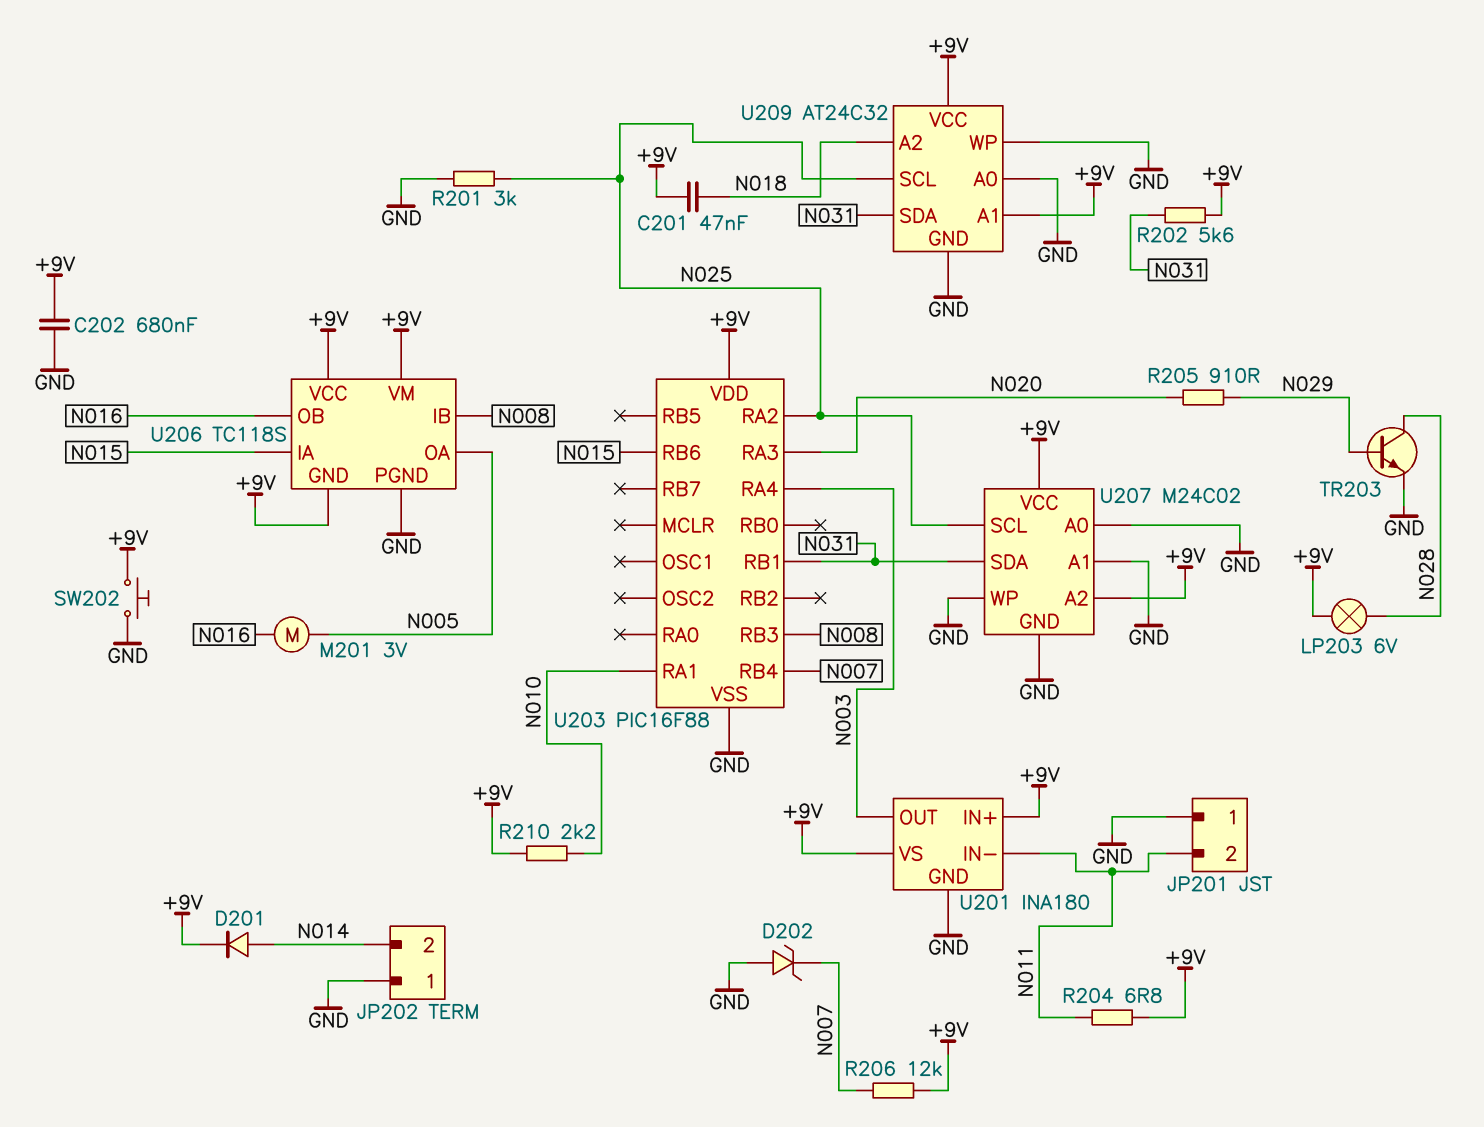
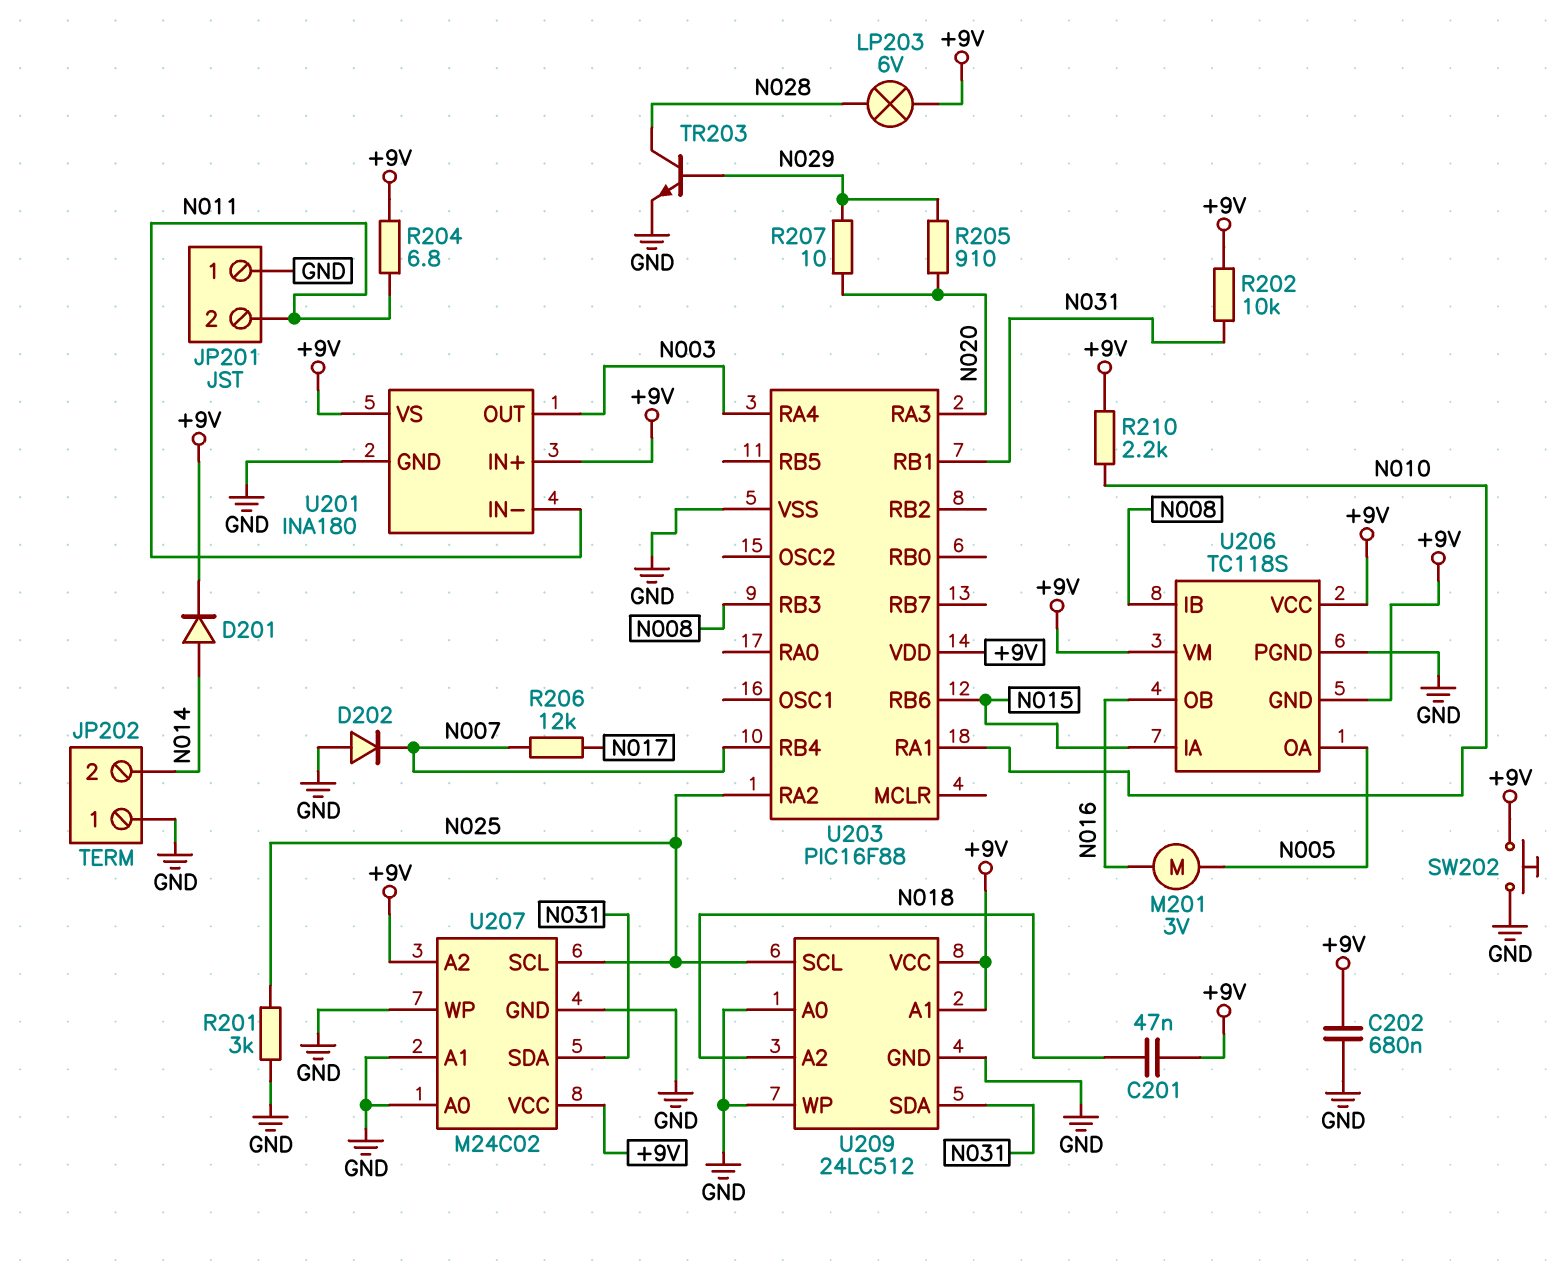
D202: zener (A GND, K N007) -> diode (A GND, K N007)
R202: 5.6k (+9V, N031) -> 10k (+9V, N031)
R206: 12k (+9V, N007) -> 12k (N007, N017)
R207: none -> 10 (N020, N029)
U209: AT24C32 -> 24LC512

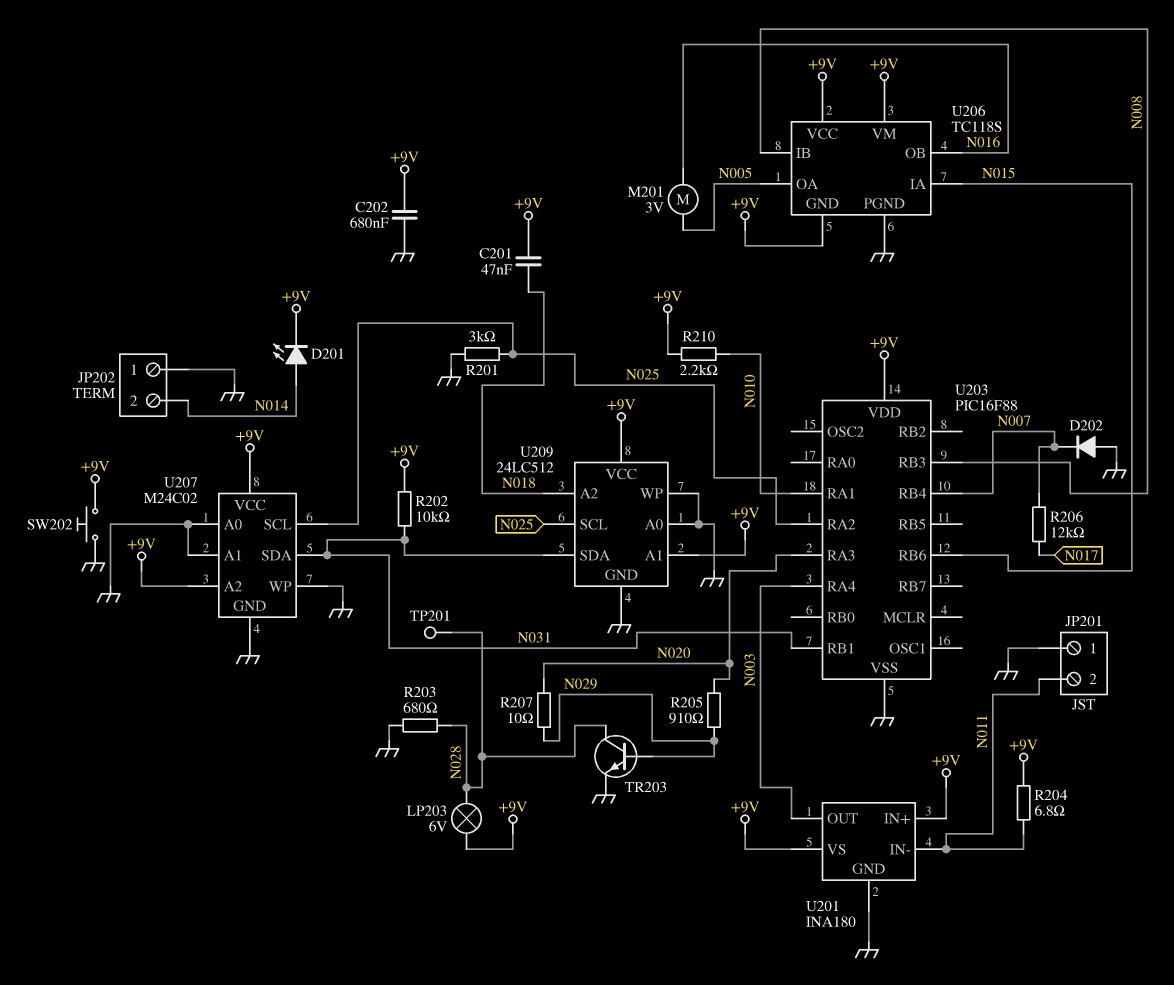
D201: diode (A N014, K +9V) -> LED (A N014, K +9V)
R203: none -> 680 (GND, N028)
TP201: none -> test point (N028)

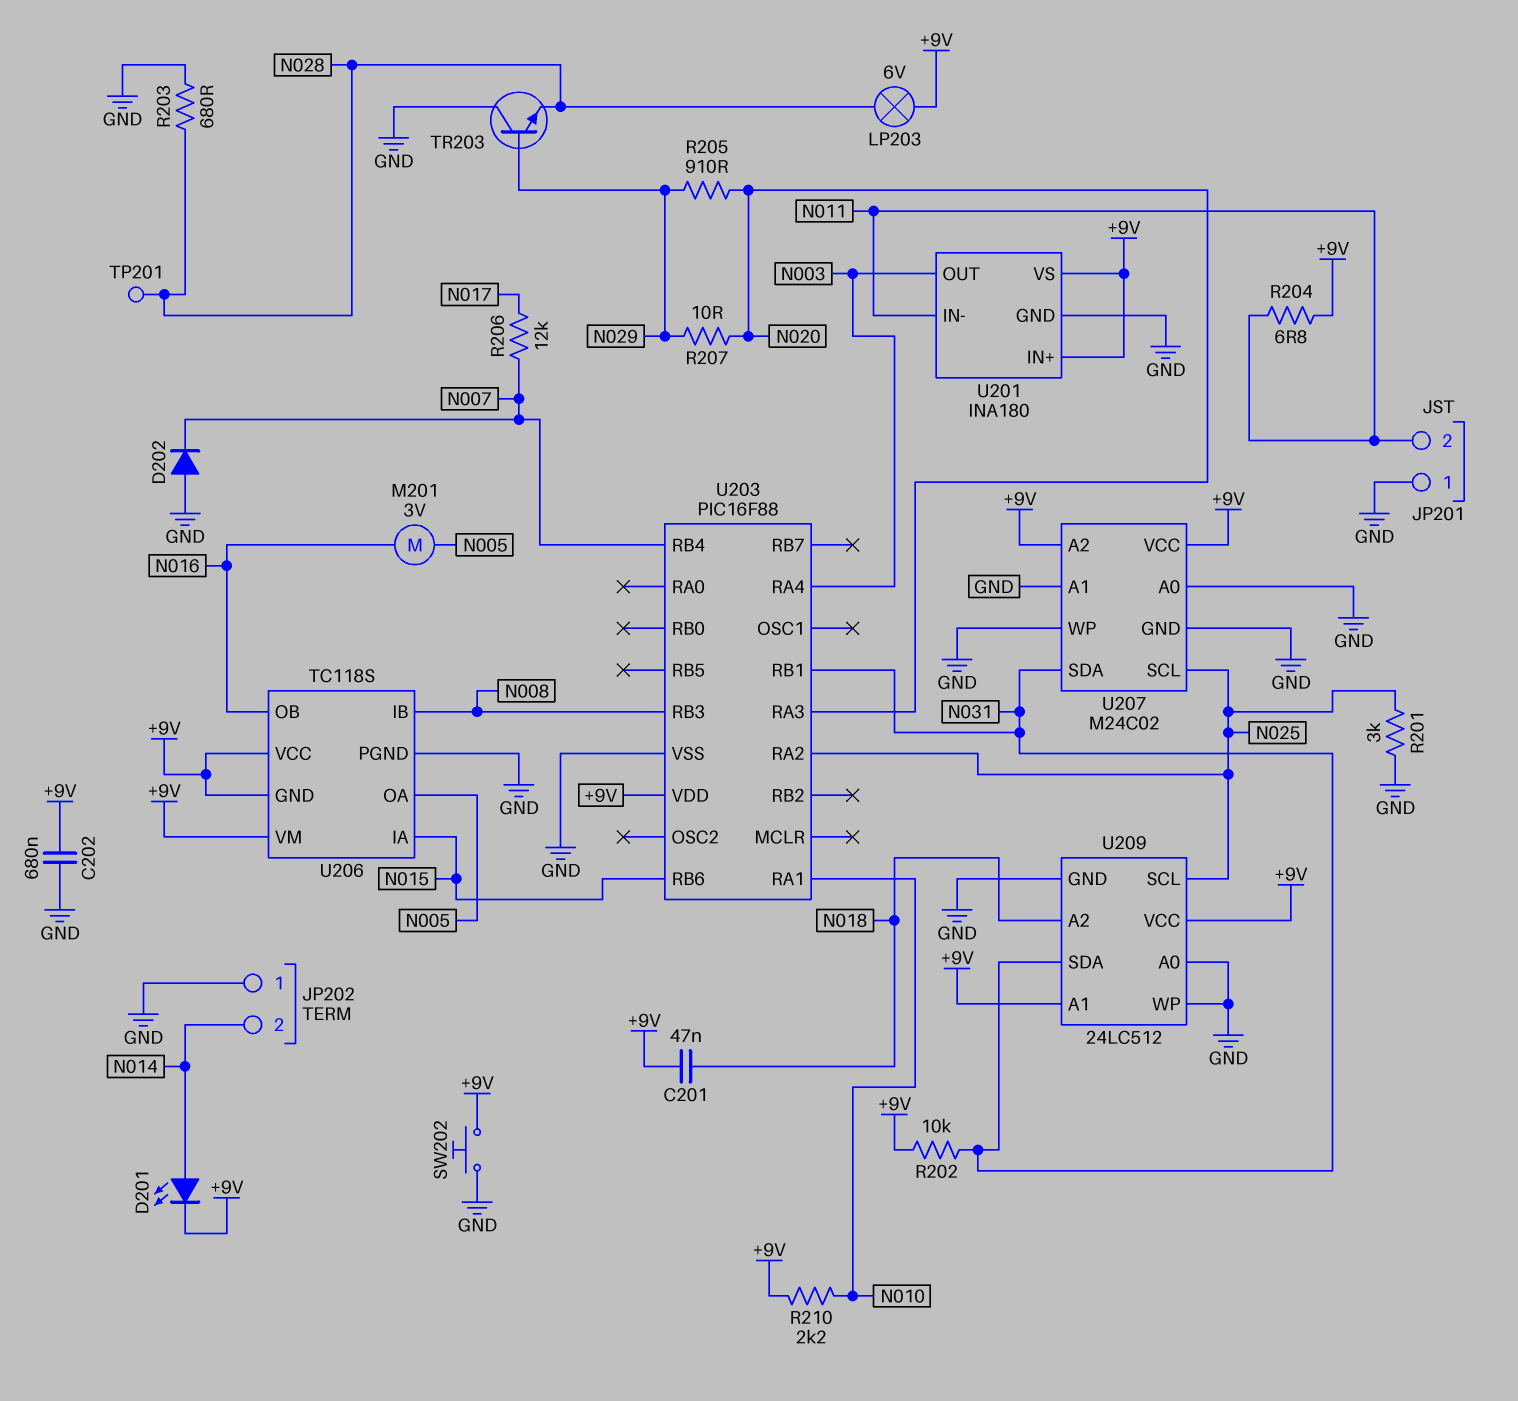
TR203: NPN (B N029, C N028, E GND) -> NPN (B N029, C GND, E N028)

